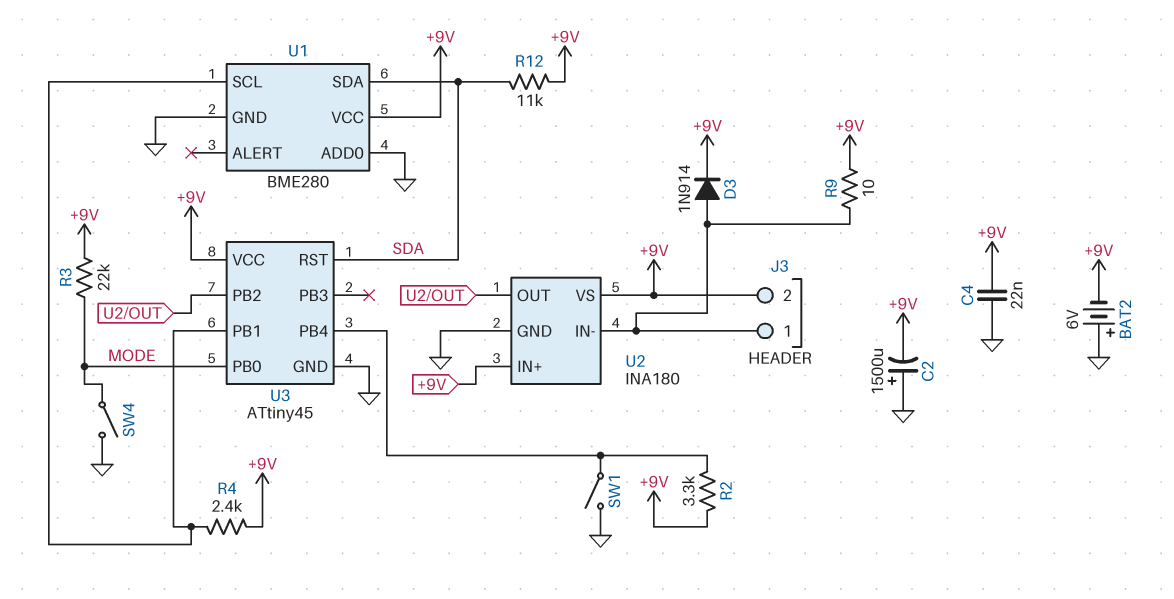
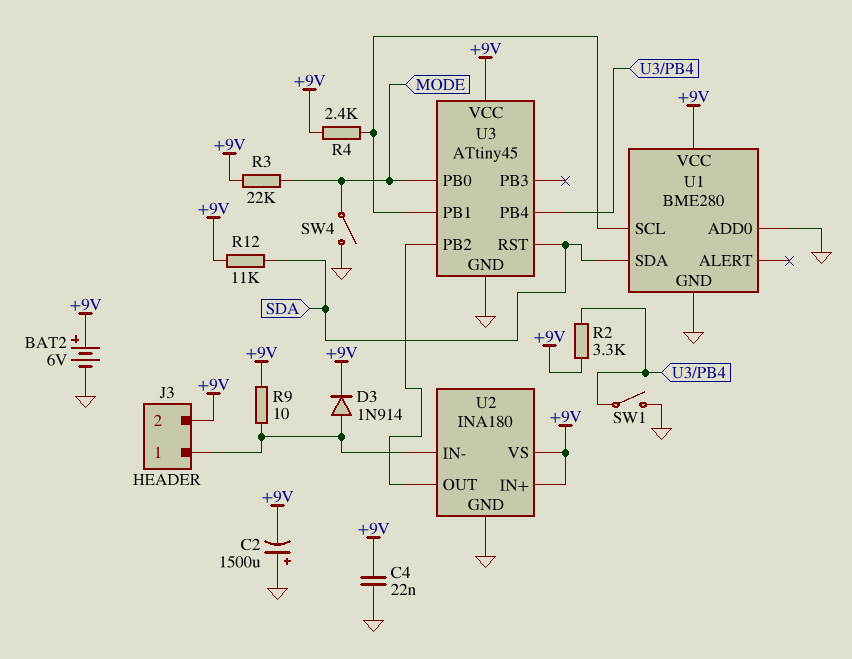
BAT2: 6V (plus GND, minus +9V) -> 6V (plus +9V, minus GND)

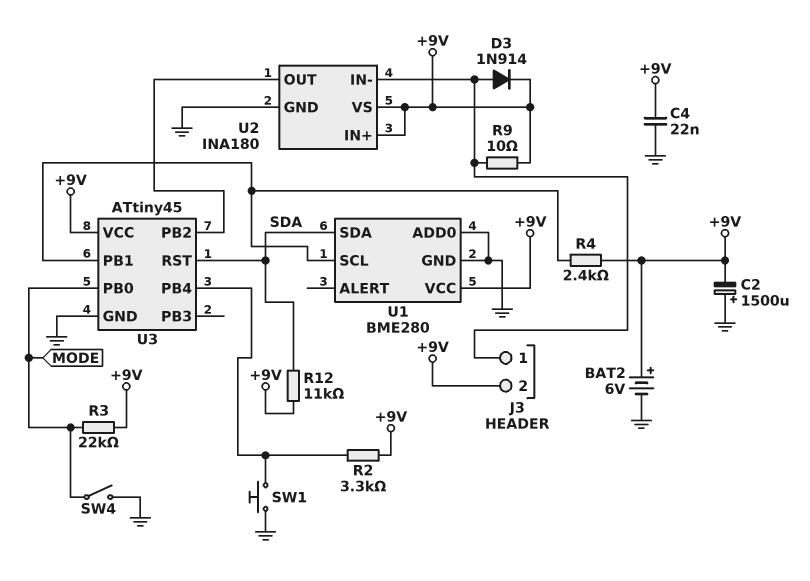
SW1: switch (GND, U3/PB4) -> button (GND, U3/PB4)

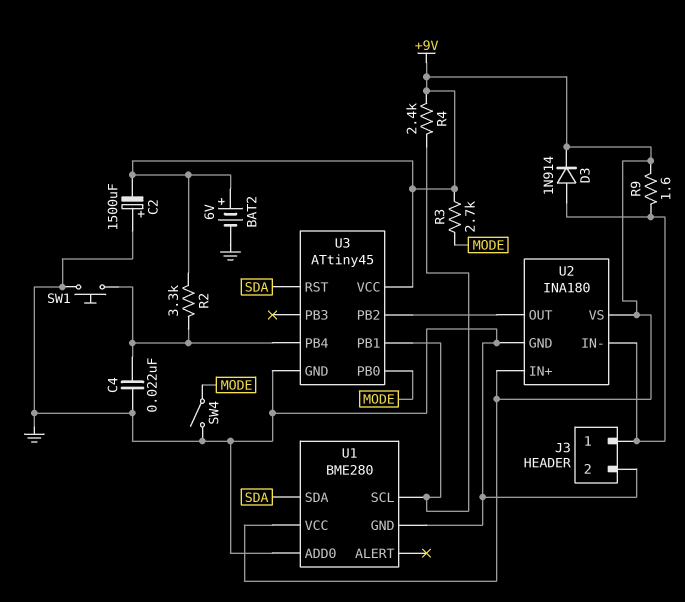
C4: 22nF (+9V, GND) -> 22nF (GND, U3/PB4)
J3 pin 2: +9V -> GND
R3: 22k (+9V, MODE) -> 2.7k (+9V, MODE)
R9: 10 (+9V, J3/1) -> 1.6 (+9V, J3/1)
R12: 11k (+9V, SDA) -> none

